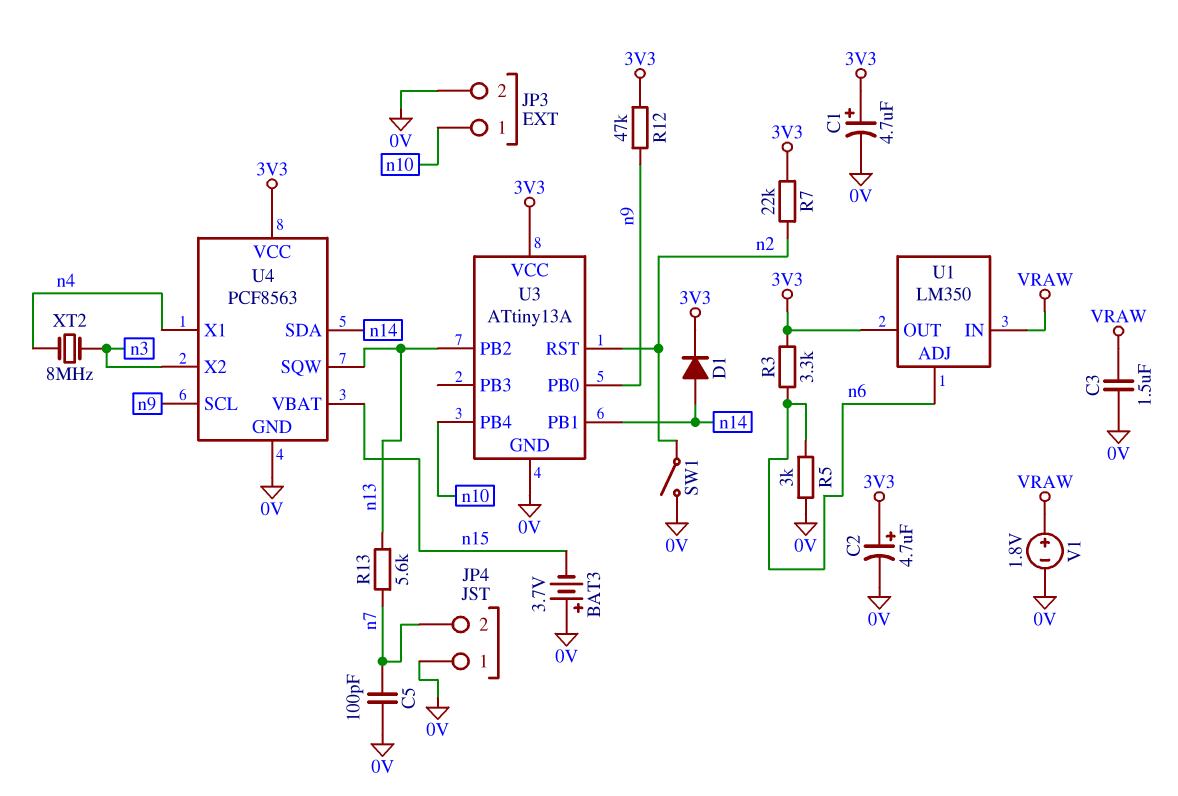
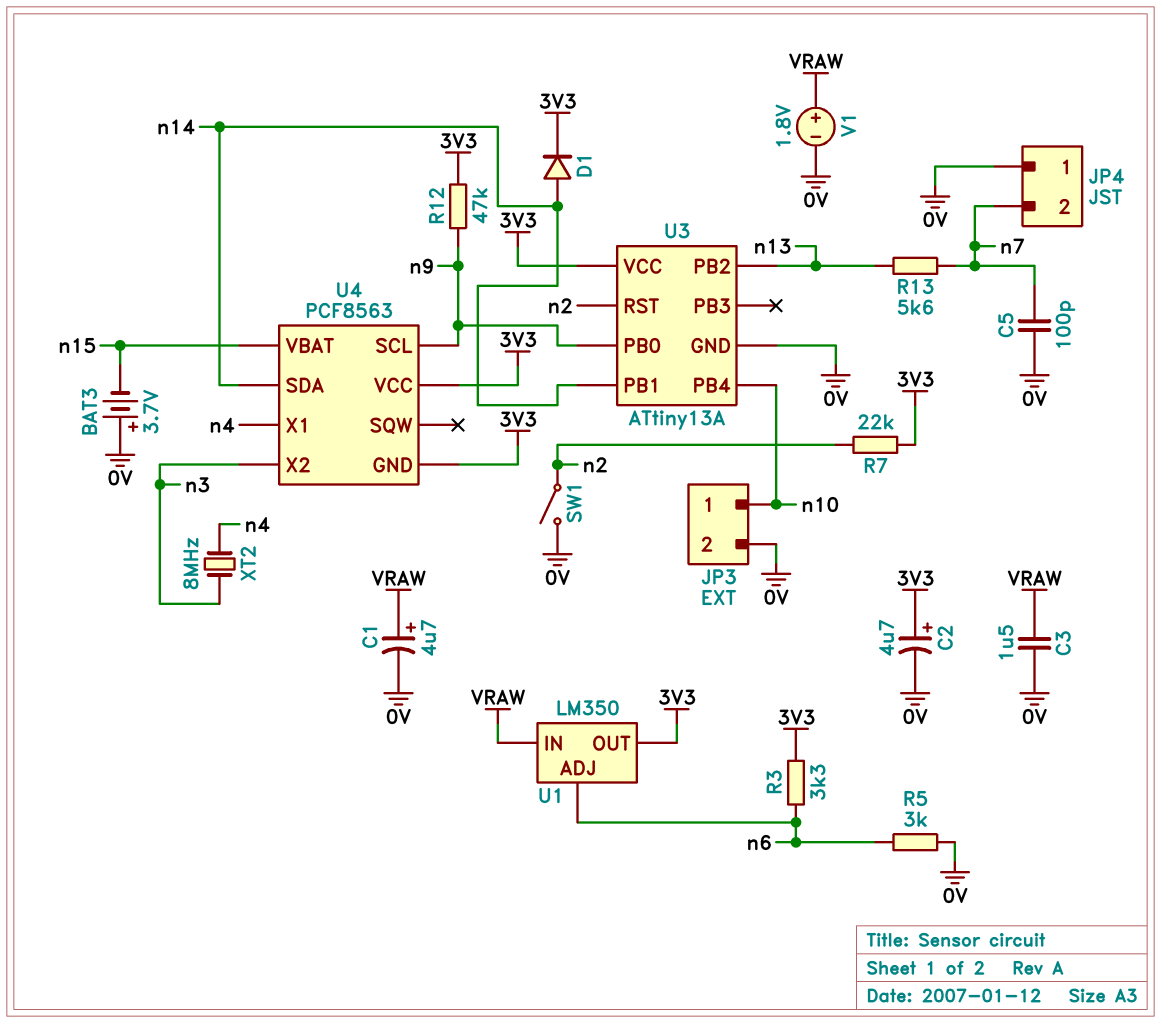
C1: 4.7uF (plus 3V3, minus 0V) -> 4.7uF (plus VRAW, minus 0V)
U4 pin GND: 0V -> 3V3
U4 pin SQW: n13 -> none

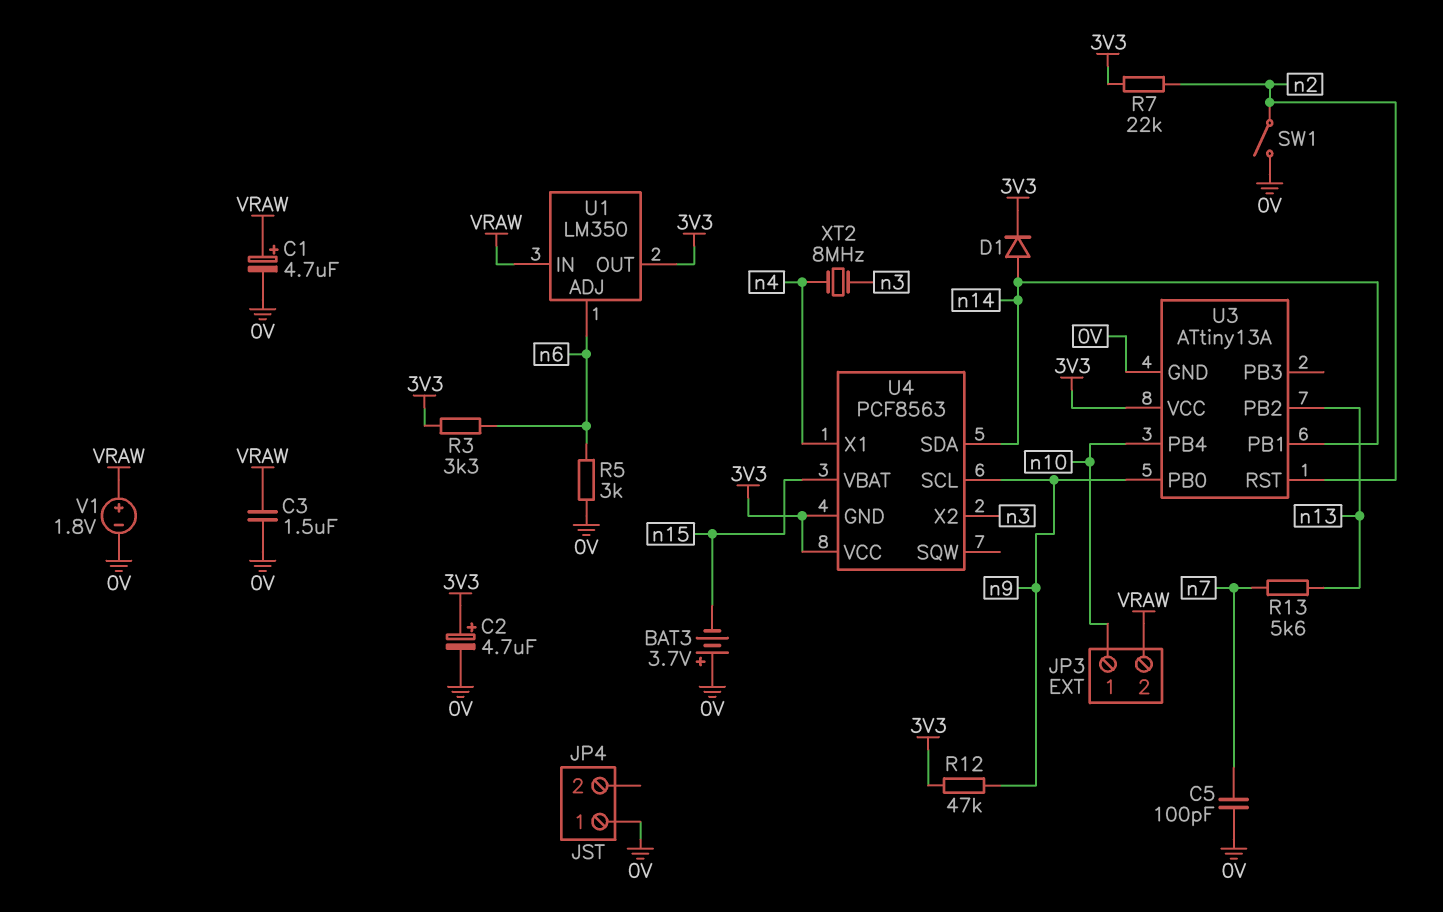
JP3 pin 2: 0V -> VRAW
JP4 pin 2: n7 -> none

